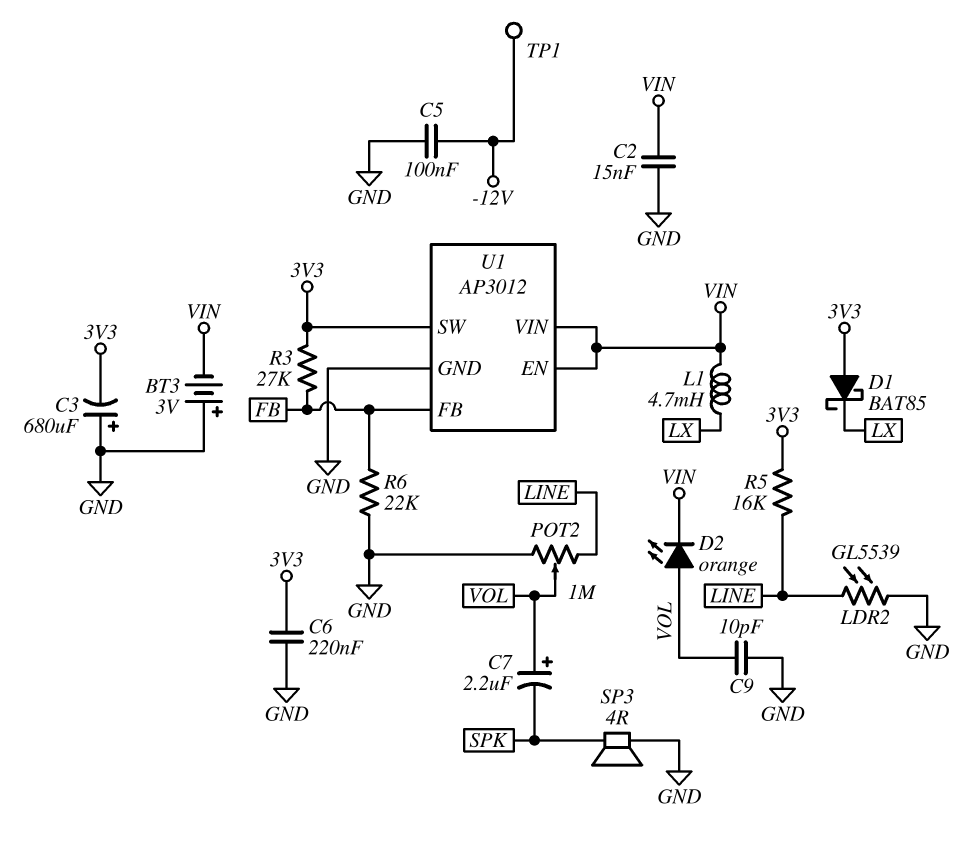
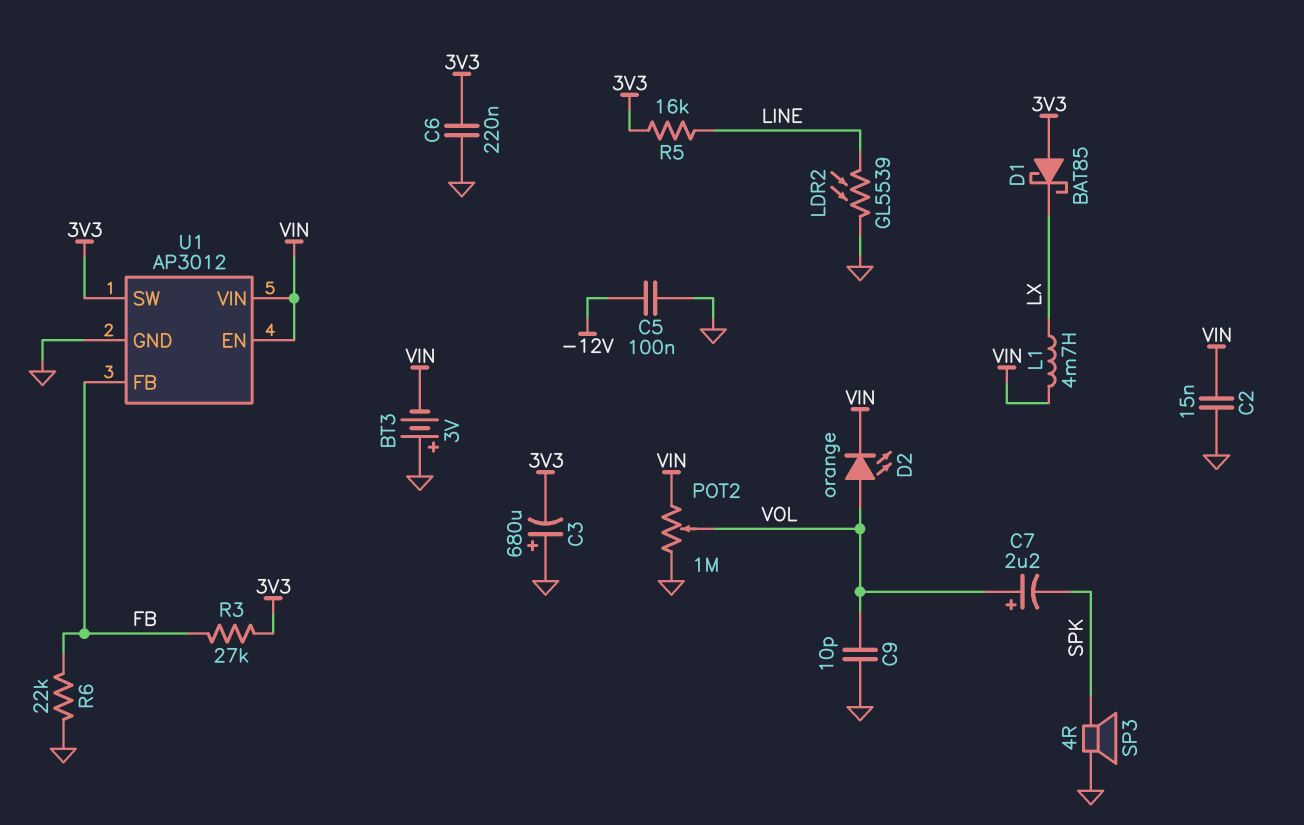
POT2: 1M (GND, LINE, wiper VOL) -> 1M (GND, VIN, wiper VOL)
TP1: test point (-12V) -> none

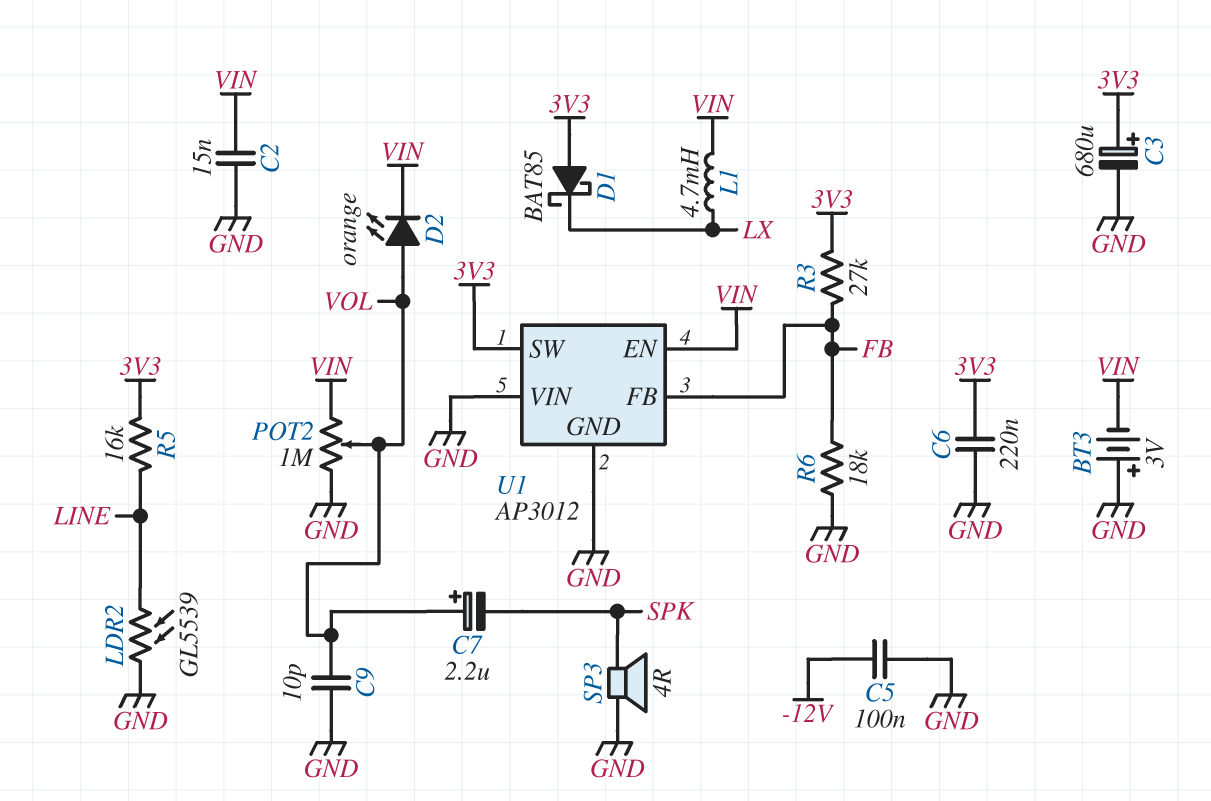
C3: 680uF (plus GND, minus 3V3) -> 680uF (plus 3V3, minus GND)
R6: 22k (FB, GND) -> 18k (FB, GND)
U1 pin VIN: VIN -> GND

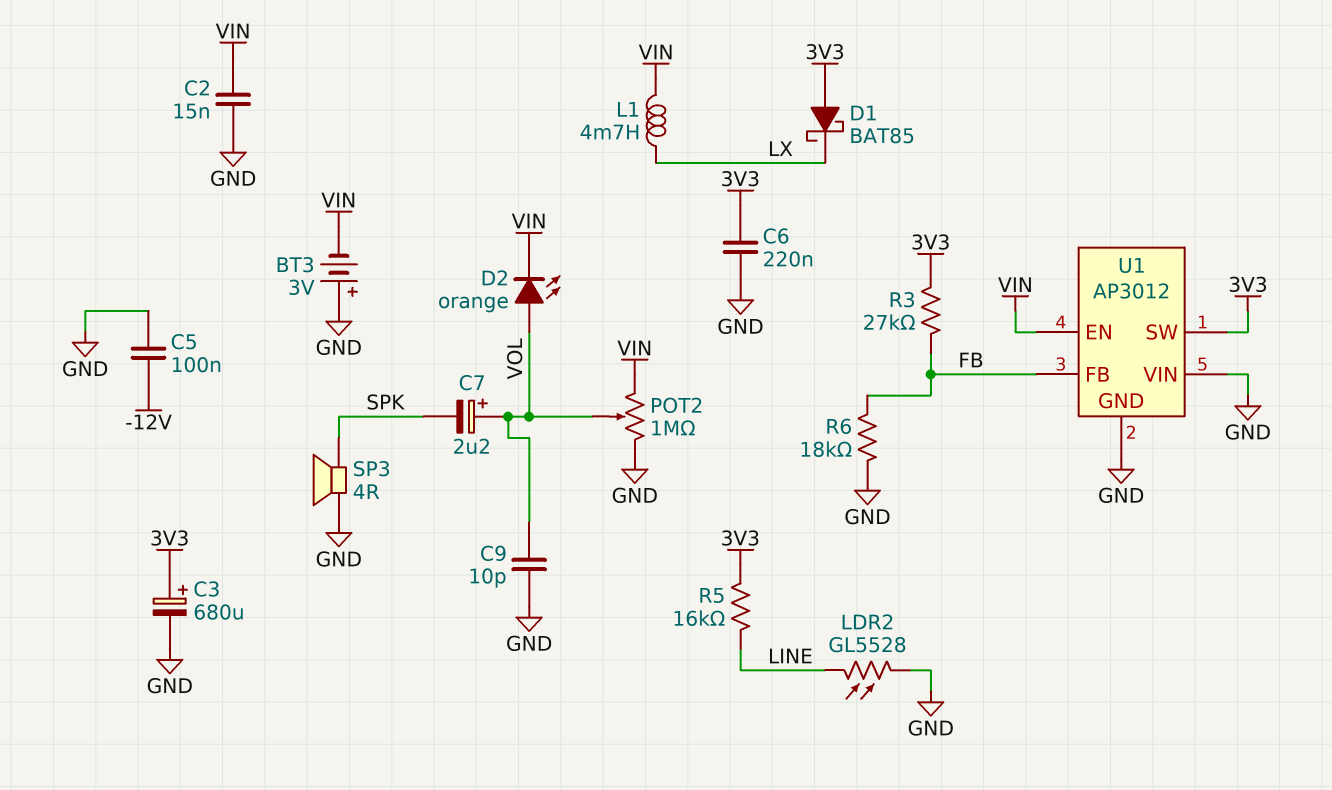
LDR2: GL5539 (GND, LINE) -> GL5528 (GND, LINE)

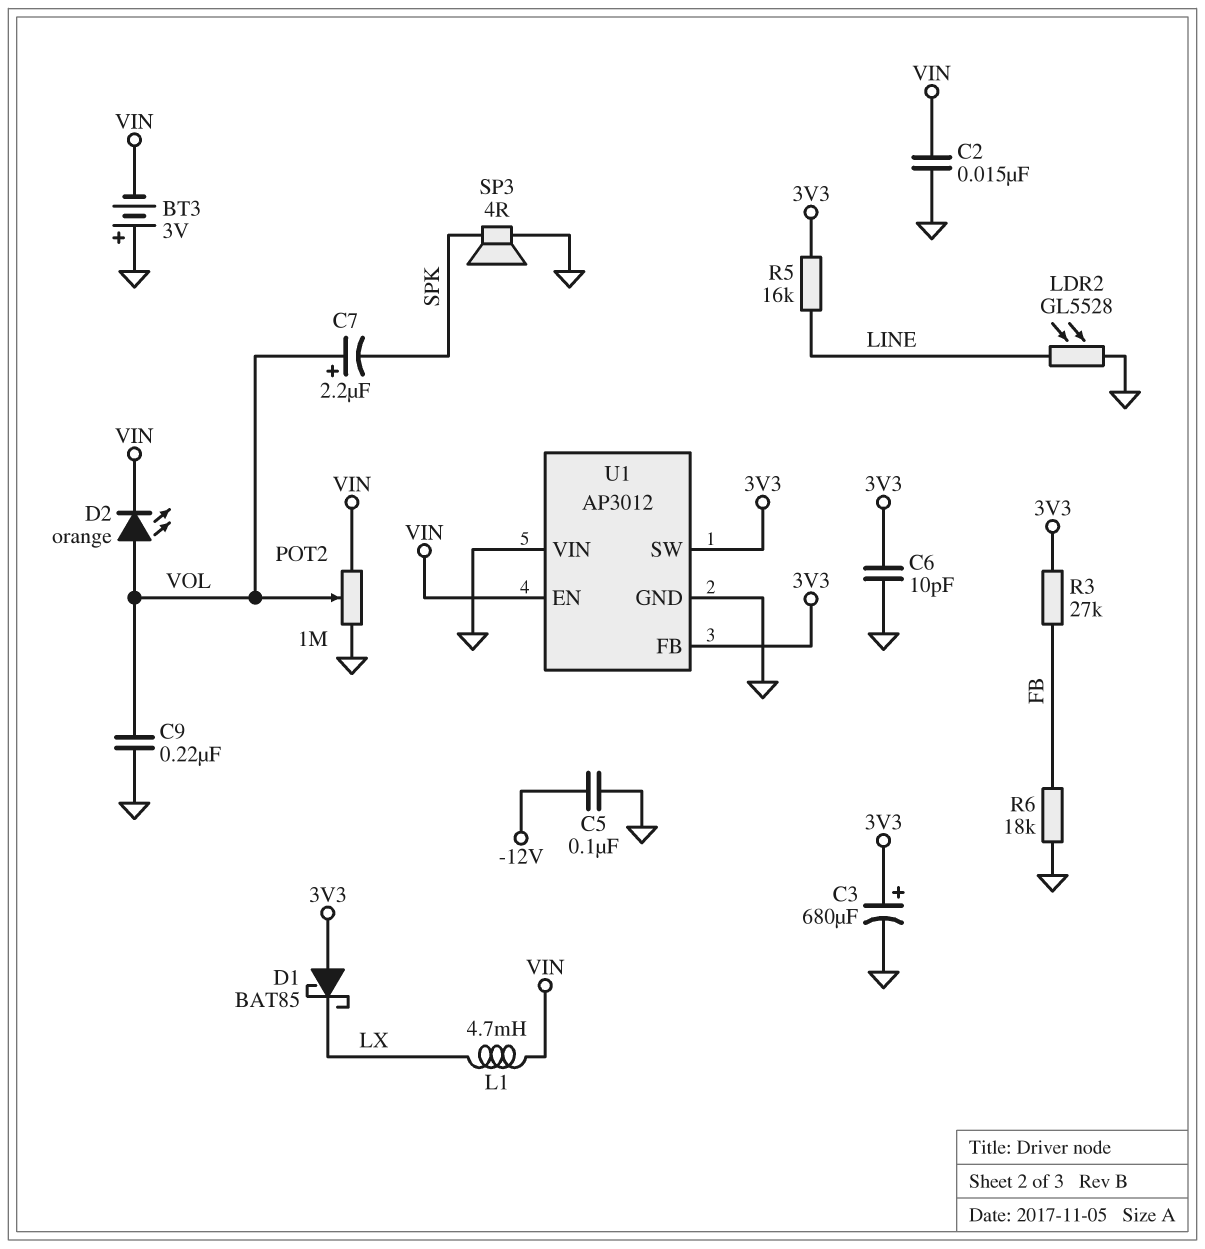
C6: 220nF (3V3, GND) -> 10pF (3V3, GND)
C9: 10pF (GND, VOL) -> 220nF (GND, VOL)
U1 pin FB: FB -> 3V3

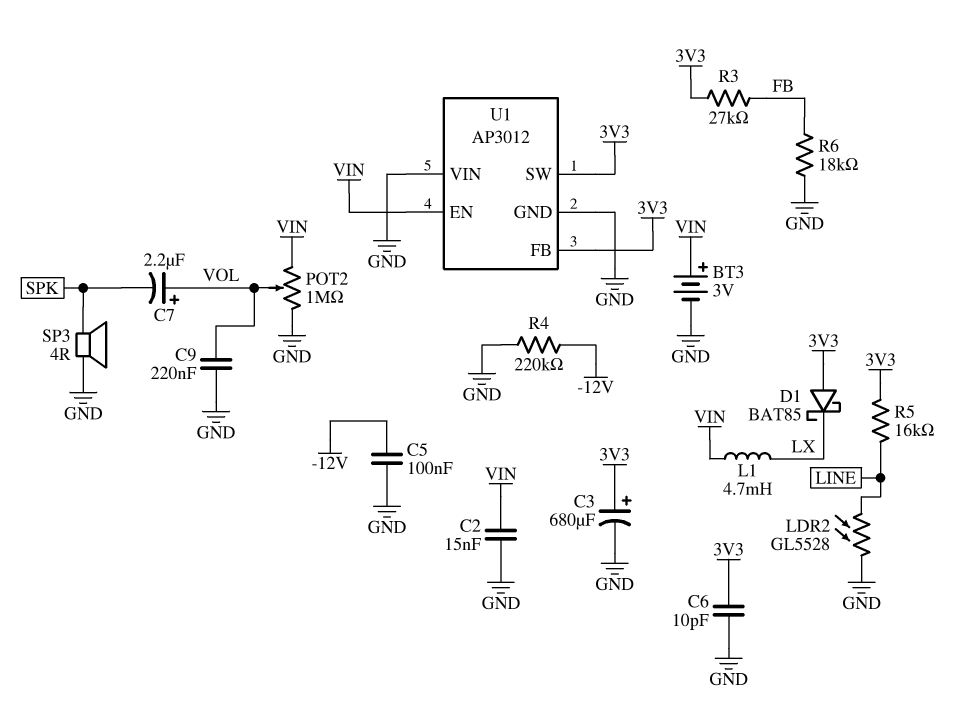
BT3: 3V (plus GND, minus VIN) -> 3V (plus VIN, minus GND)
D2: LED orange (A VOL, K VIN) -> none
R4: none -> 220k (-12V, GND)

